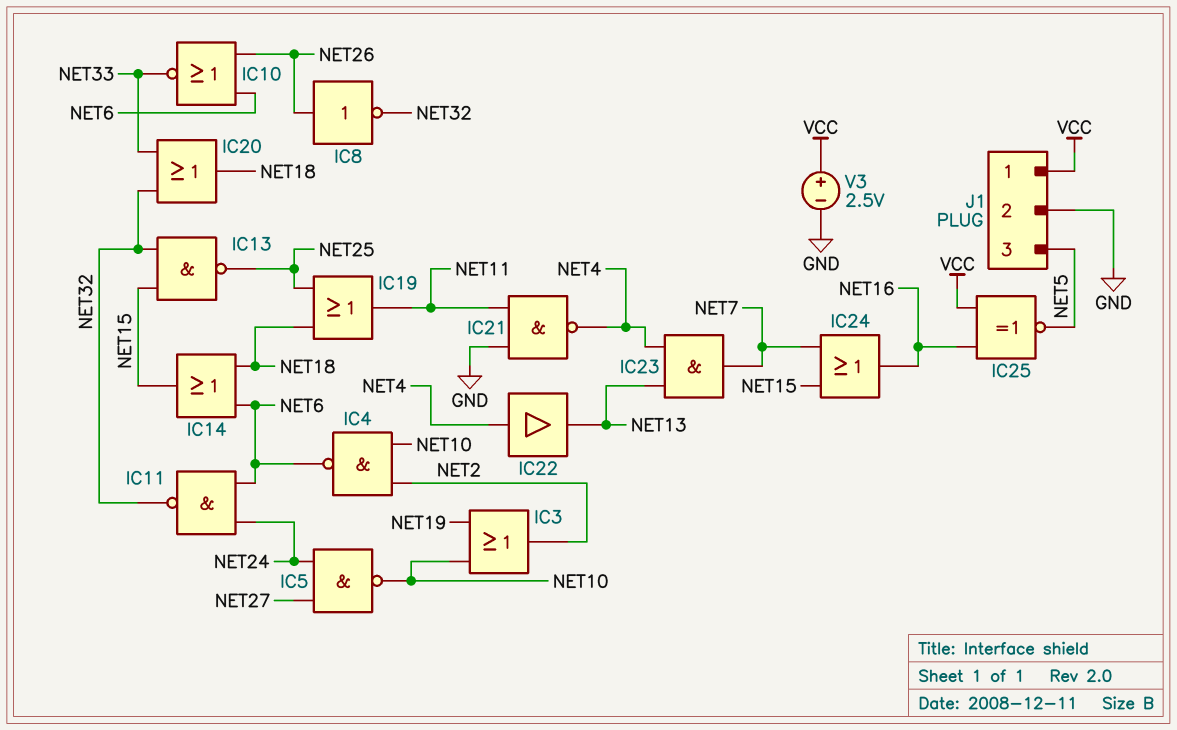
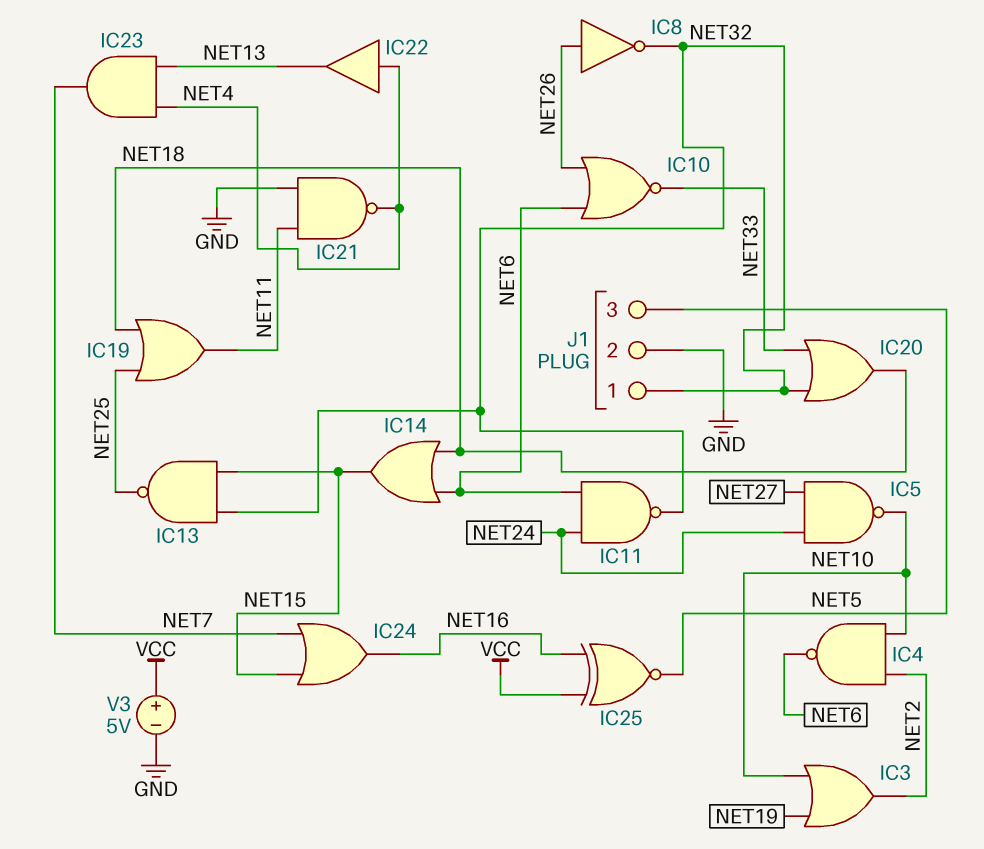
J1 pin 1: VCC -> NET32
V3: 2.5V (plus VCC, minus GND) -> 5V (plus VCC, minus GND)

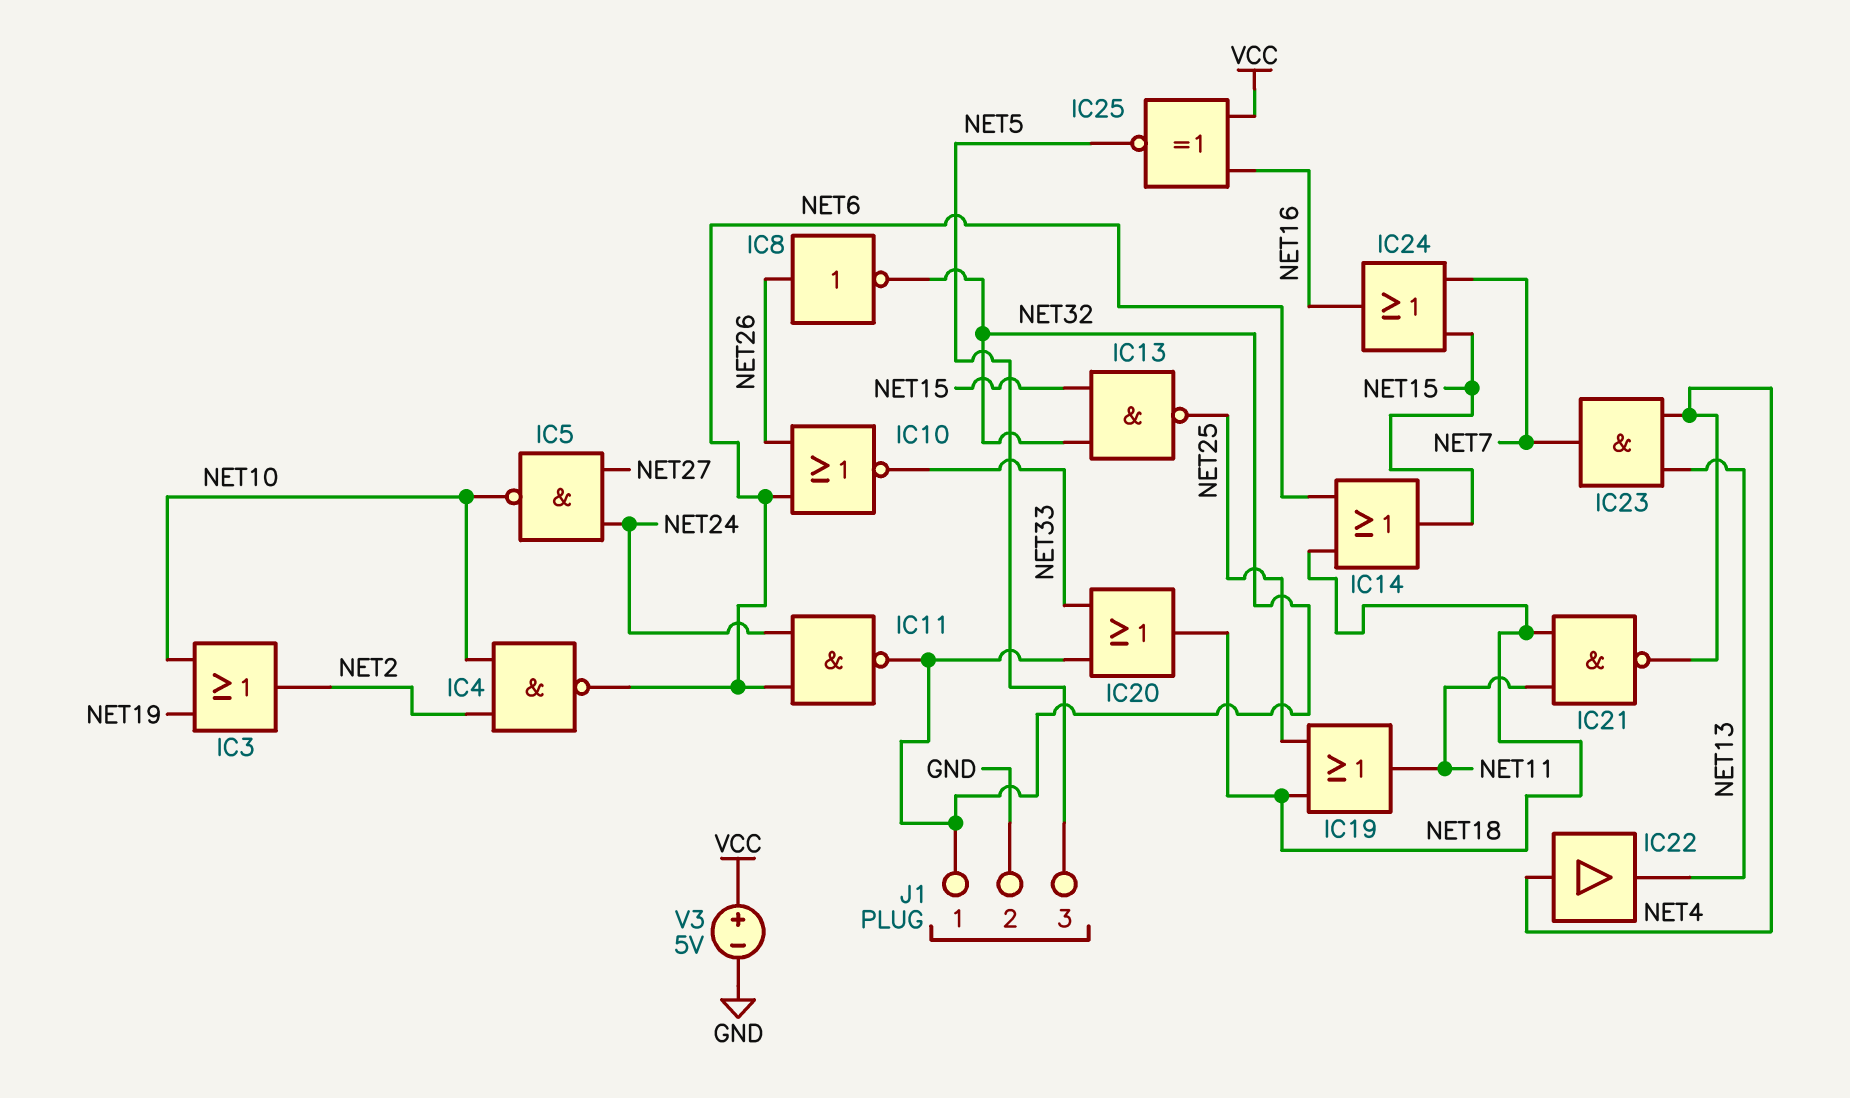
IC21: NAND (in GND, in NET11, out NET4) -> NAND (in NET11, in NET18, out NET4)

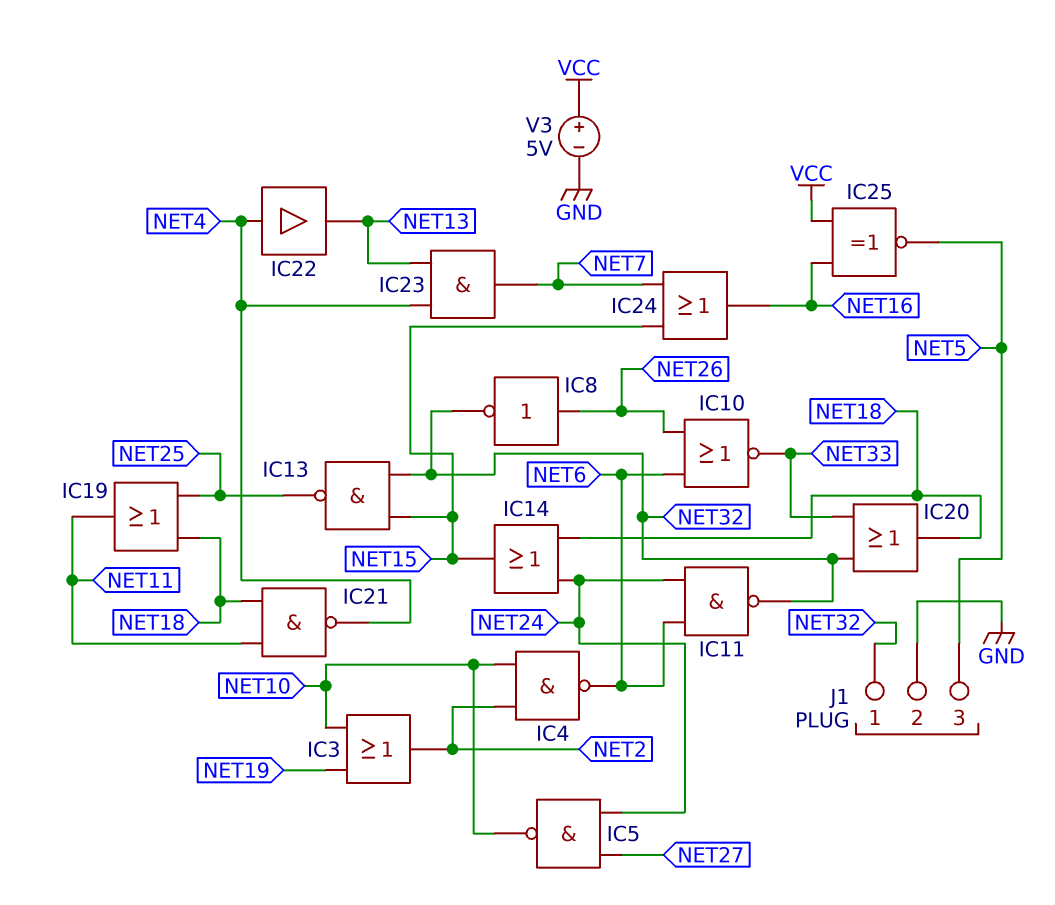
IC14: OR (in NET6, in NET18, out NET15) -> OR (in NET18, in NET24, out NET15)

